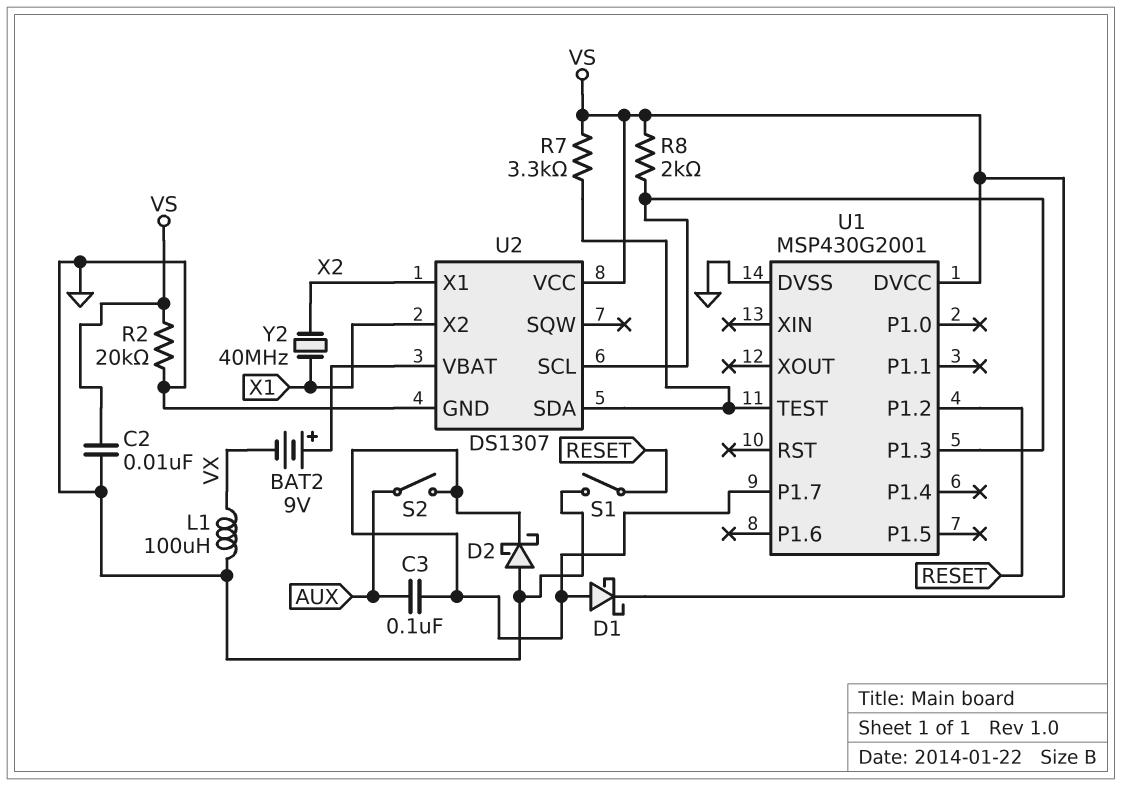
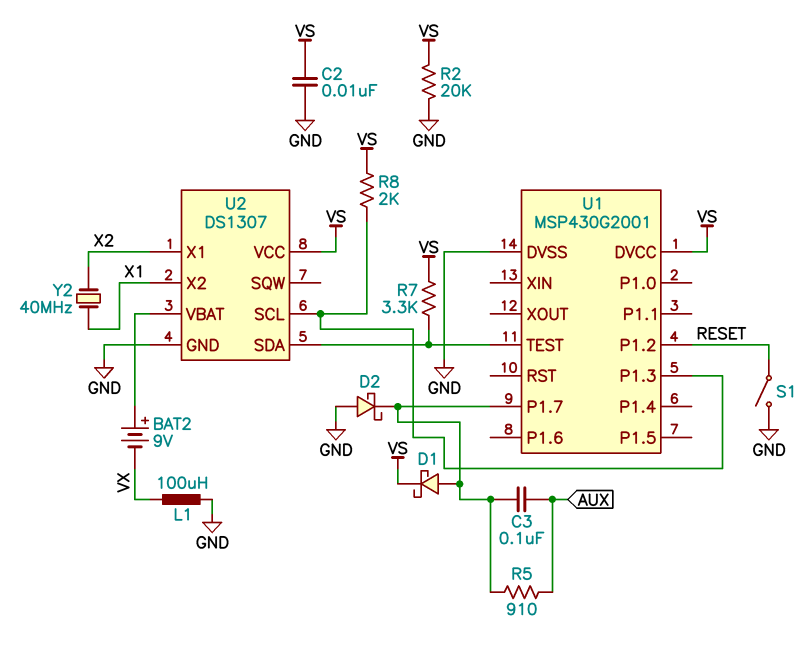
R5: none -> 910 (AUX, U1/P1.7)
S2: switch (AUX, U1/P1.7) -> none

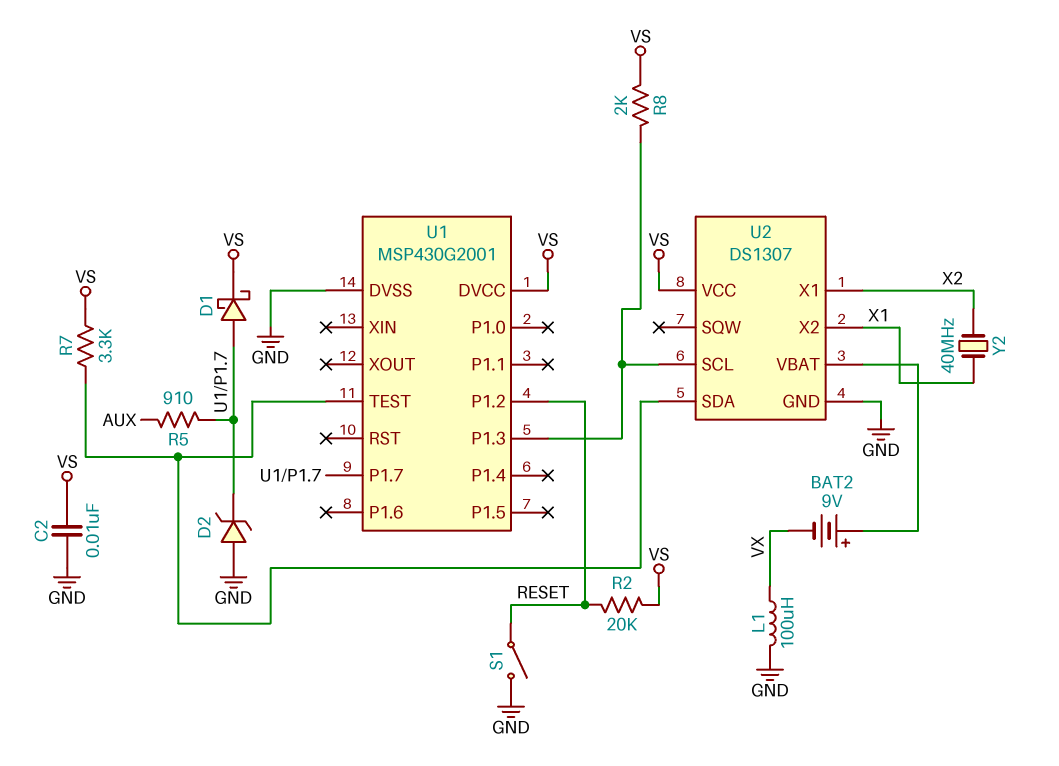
C3: 100nF (AUX, U1/P1.7) -> none
D2: schottky (A GND, K U1/P1.7) -> zener (A GND, K U1/P1.7)
R2: 20k (GND, VS) -> 20k (RESET, VS)

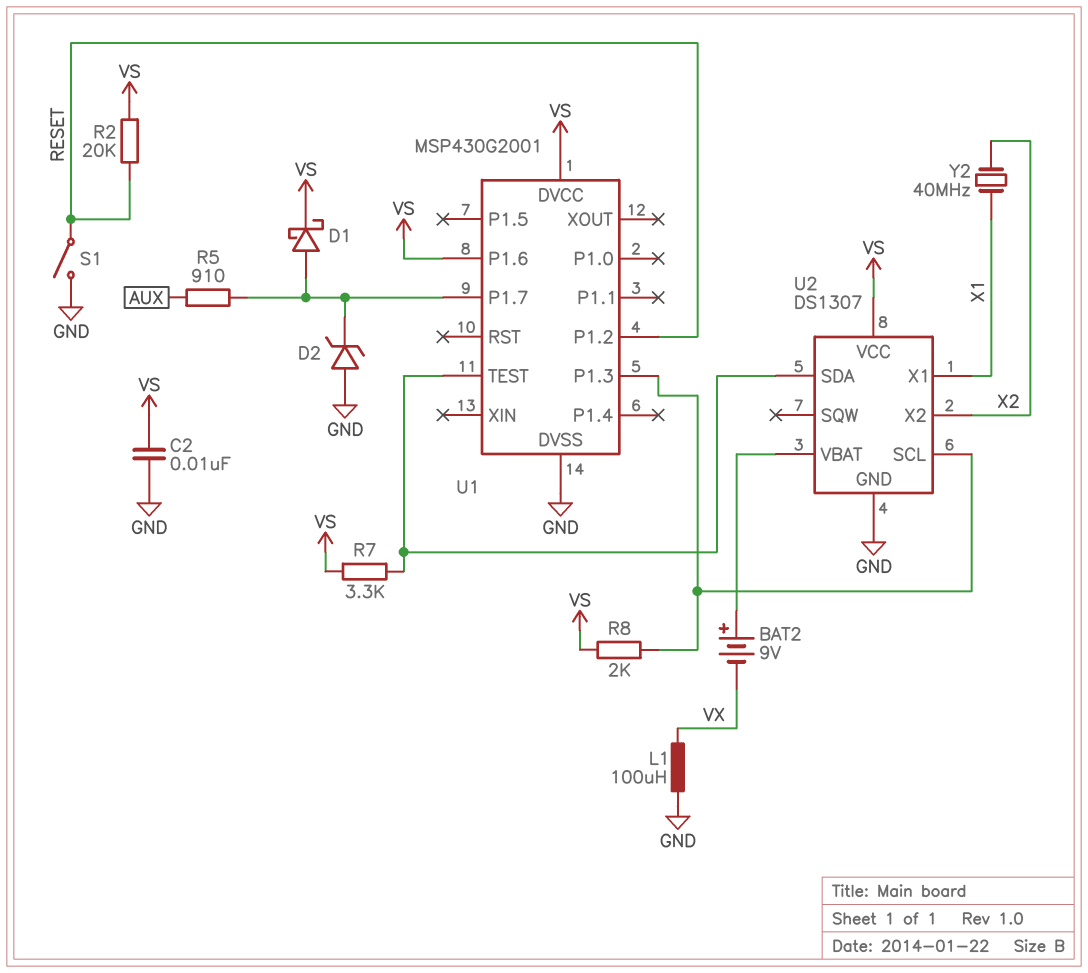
U1 pin P1.6: none -> VS
U2 pin X1: X2 -> X1
U2 pin X2: X1 -> X2

